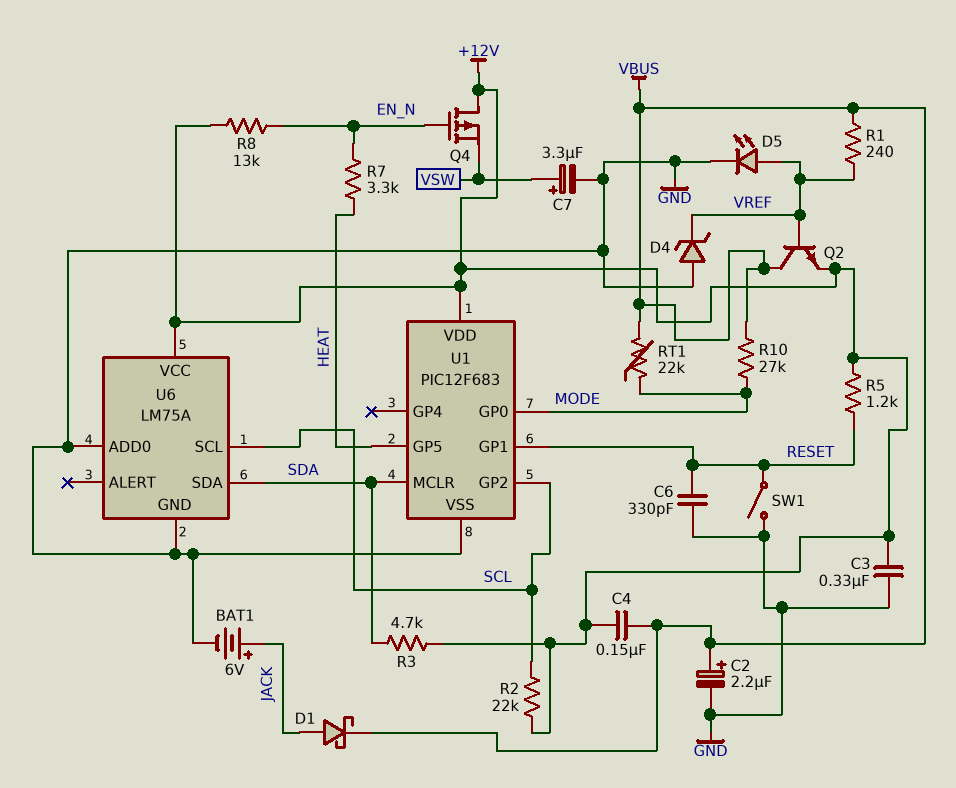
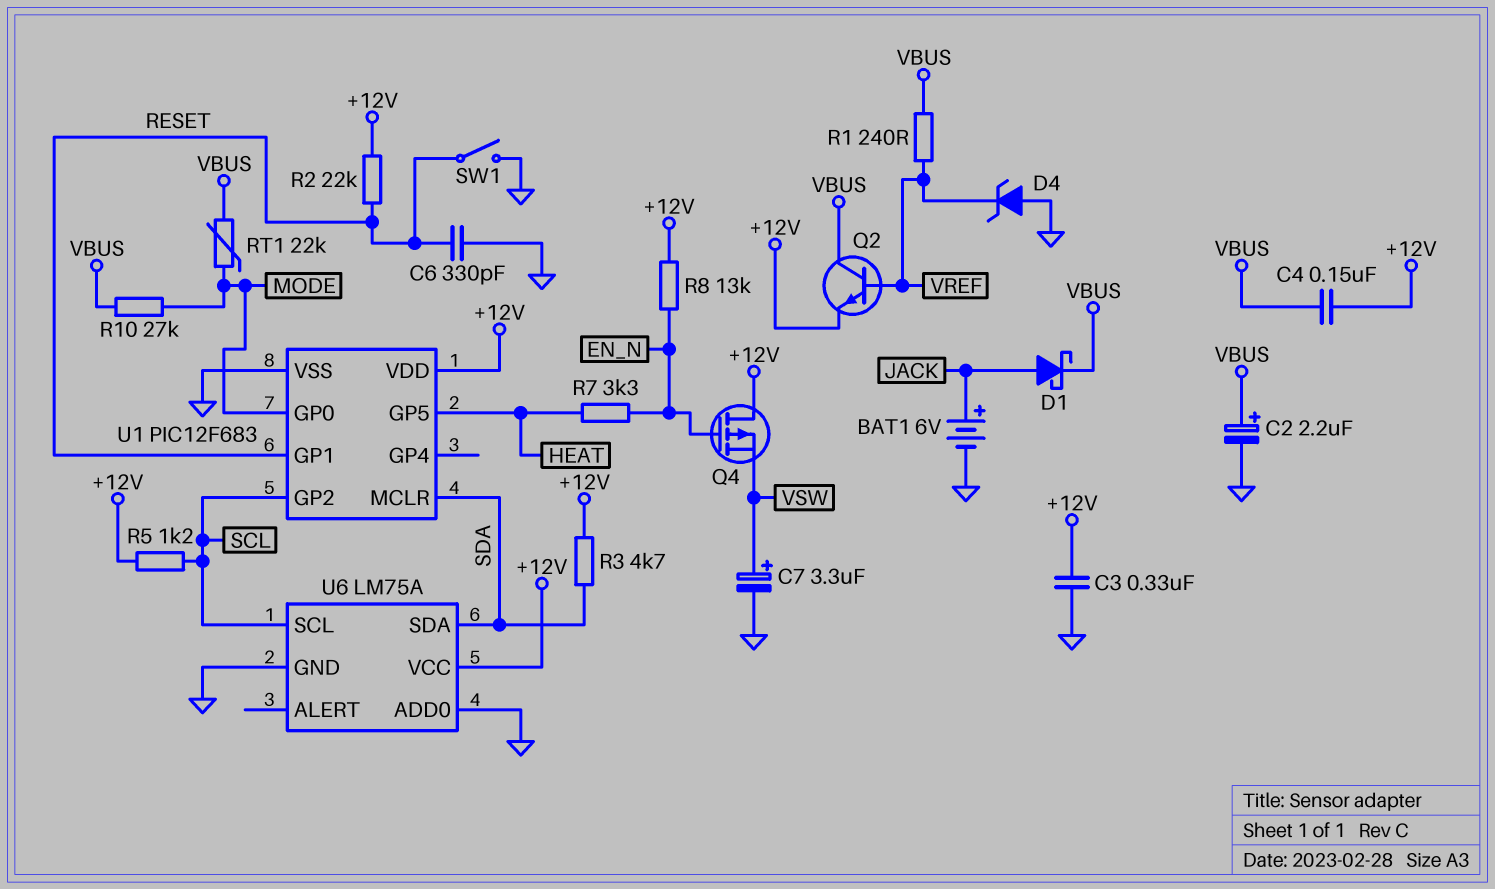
D5: LED (A VREF, K GND) -> none
R2: 22k (+12V, SCL) -> 22k (+12V, RESET)
R5: 1.2k (+12V, RESET) -> 1.2k (+12V, SCL)

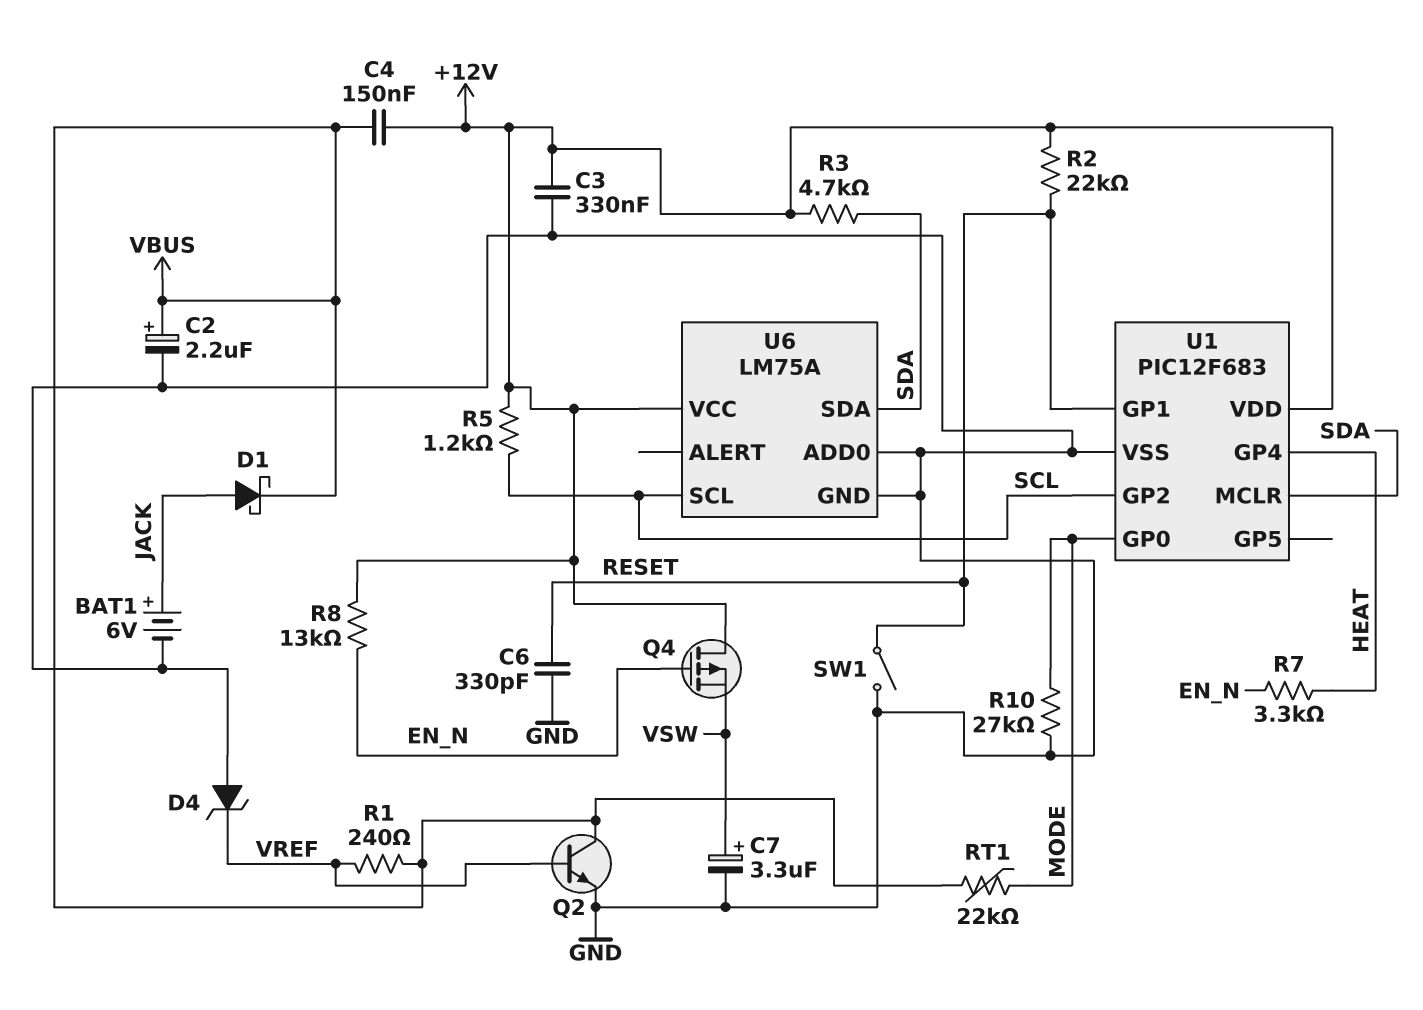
Q2: NPN (B VREF, C VBUS, E +12V) -> NPN (B VREF, C VBUS, E GND)
R10: 27k (MODE, VBUS) -> 27k (GND, MODE)
U1 pin GP4: none -> HEAT
U1 pin GP5: HEAT -> none

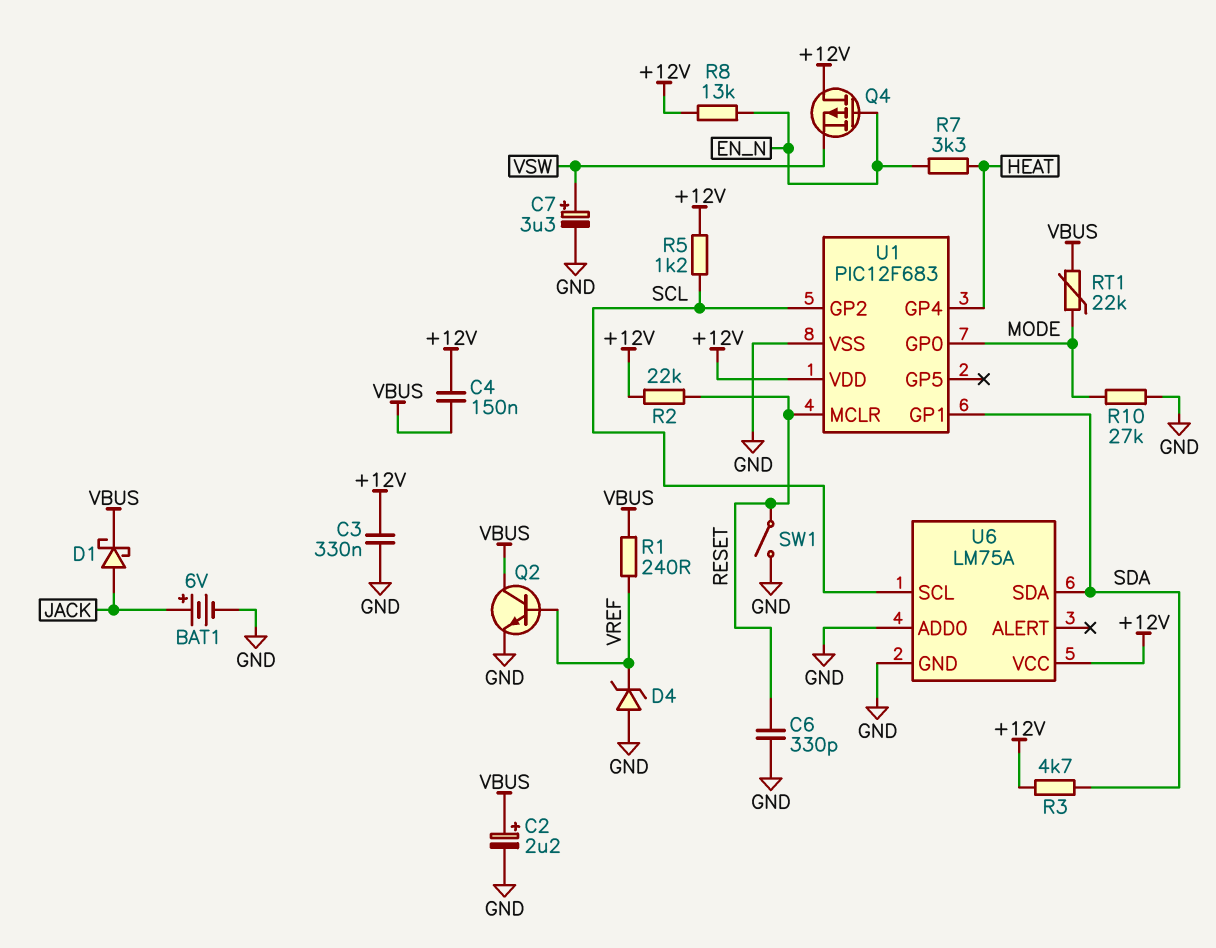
U1 pin GP1: RESET -> SDA
U1 pin MCLR: SDA -> RESET

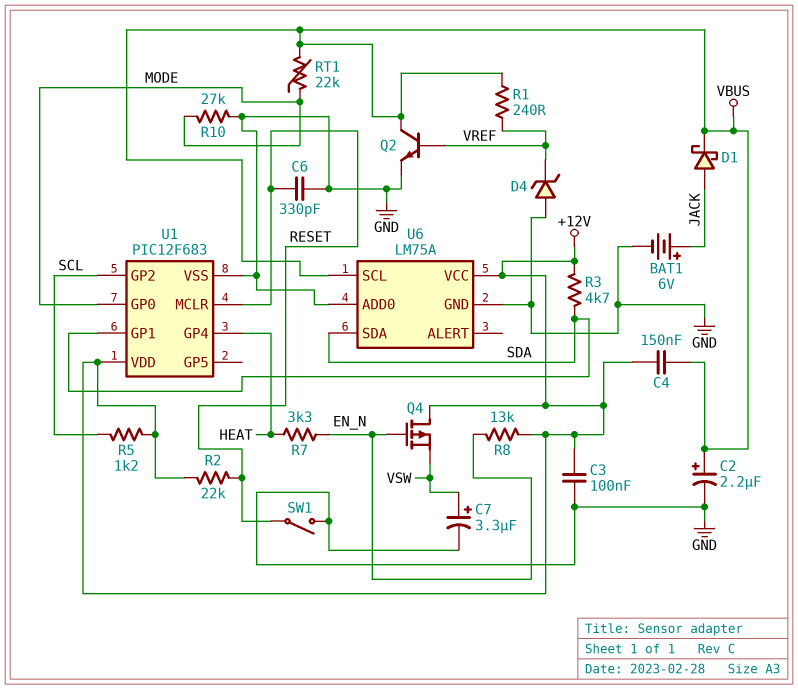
C3: 330nF (+12V, GND) -> 100nF (+12V, GND)
U6 pin SCL: SCL -> VBUS

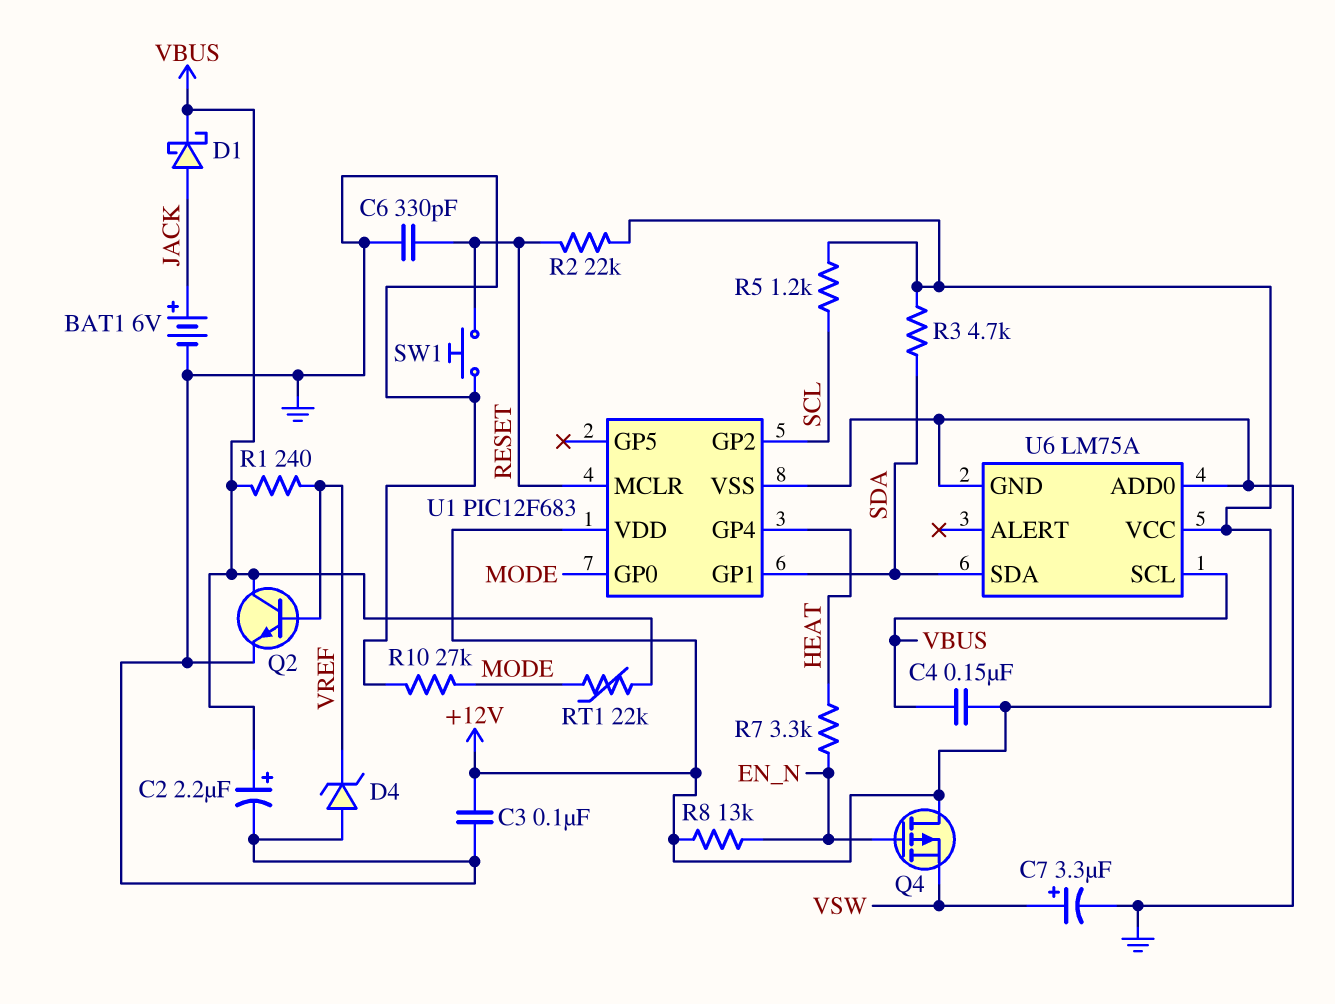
SW1: switch (GND, RESET) -> button (GND, RESET)

